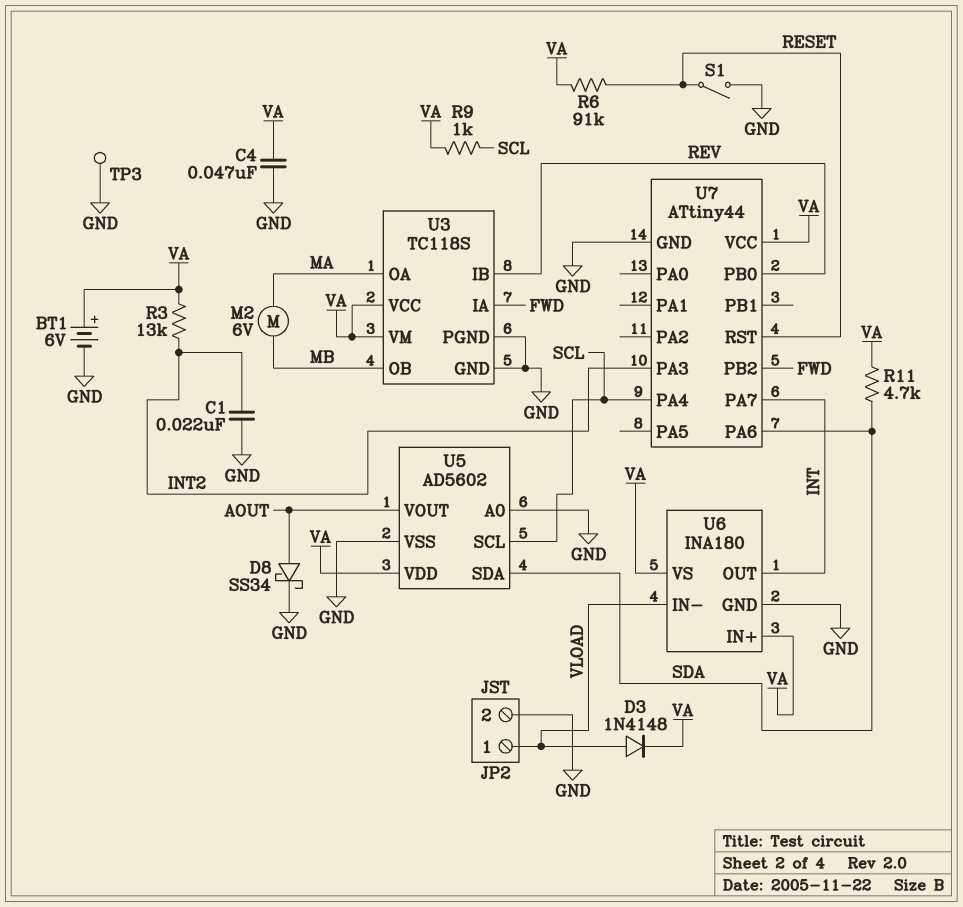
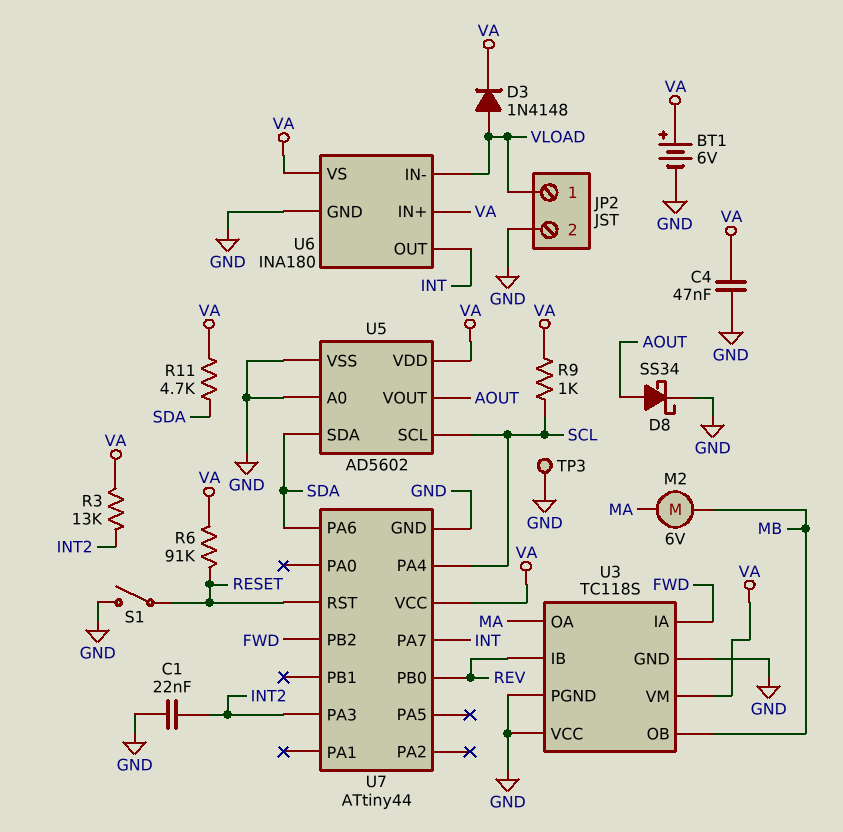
U3 pin VCC: VA -> GND

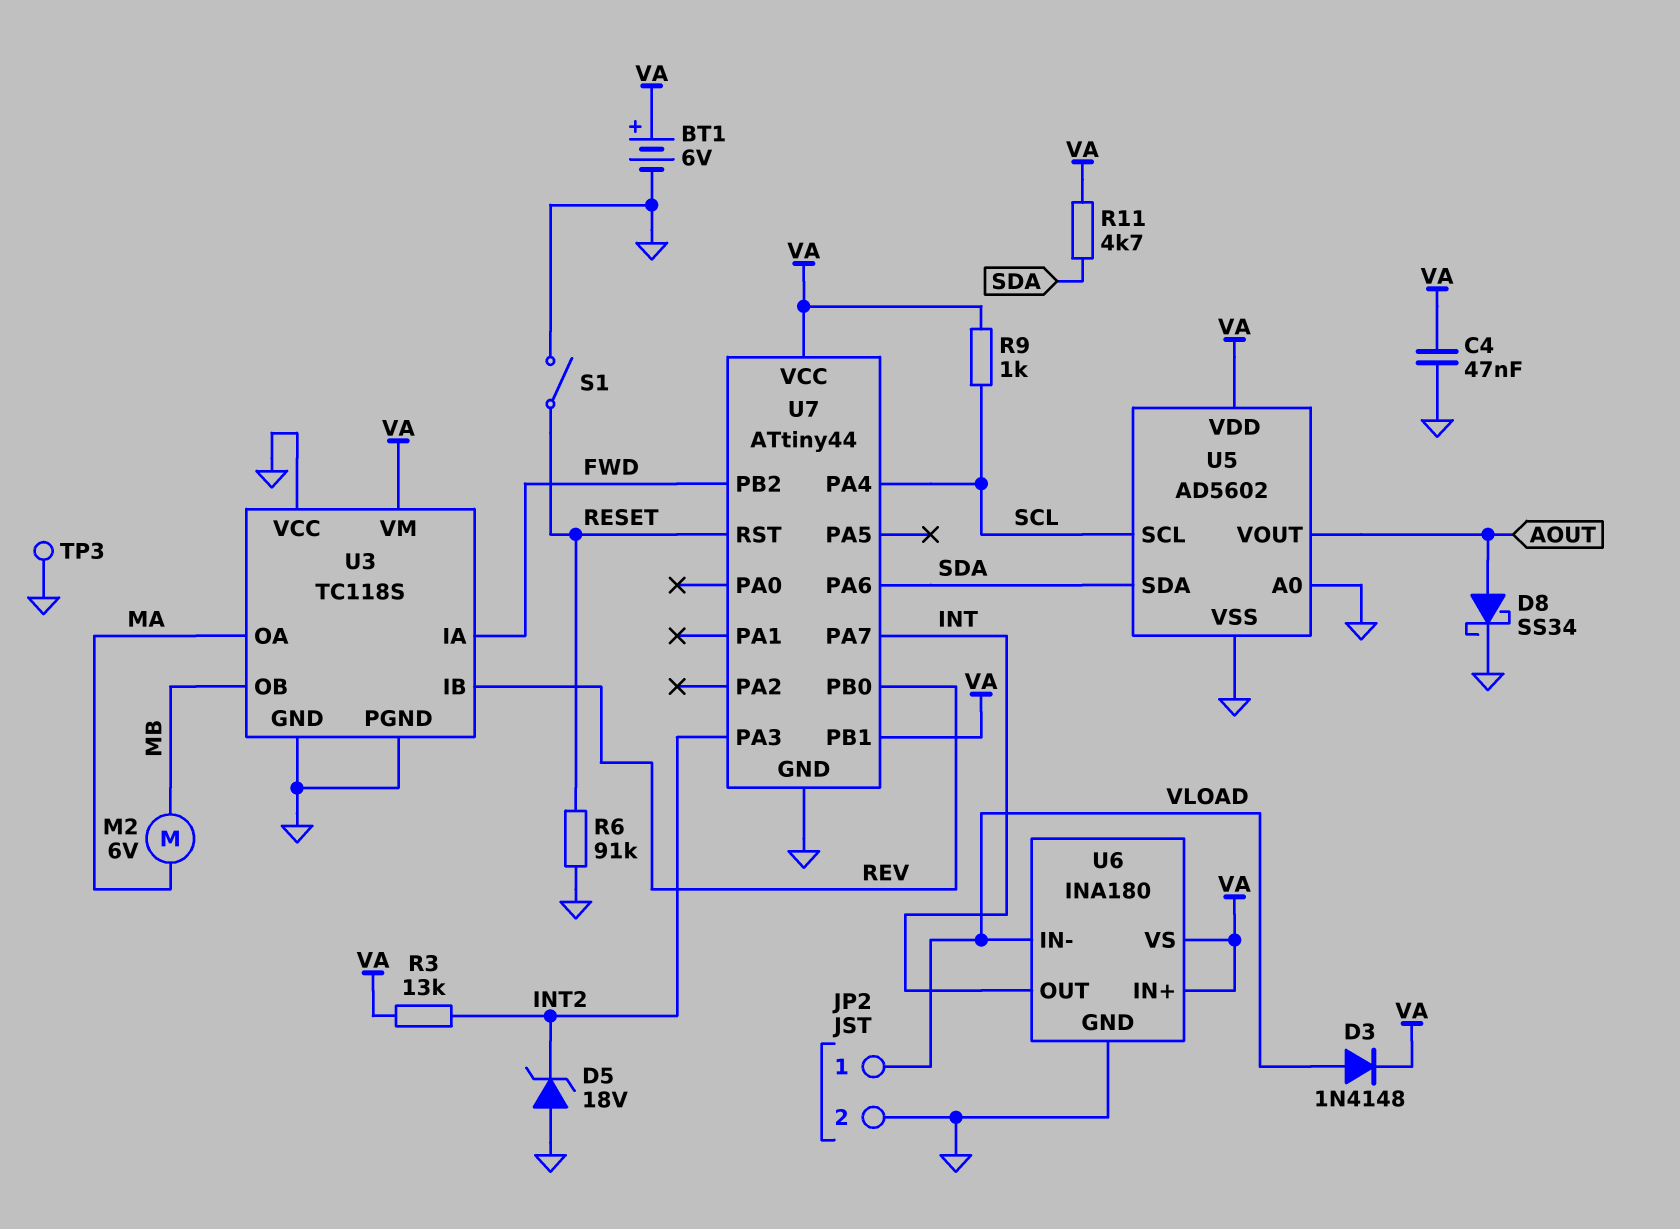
C1: 22nF (GND, INT2) -> none
D5: none -> zener 18V (A GND, K INT2)
R6: 91k (RESET, VA) -> 91k (GND, RESET)
U7 pin PB1: none -> VA

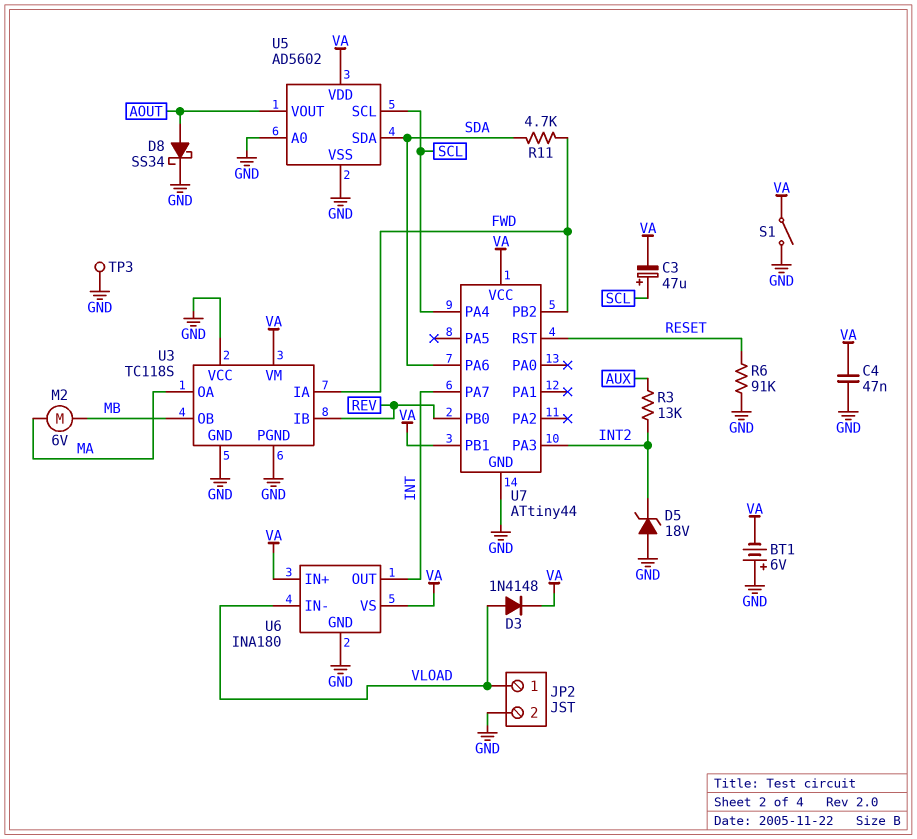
BT1: 6V (plus VA, minus GND) -> 6V (plus GND, minus VA)
C3: none -> 47uF (plus SCL, minus VA)
R3: 13k (INT2, VA) -> 13k (AUX, INT2)
R9: 1k (SCL, VA) -> none
R11: 4.7k (SDA, VA) -> 4.7k (FWD, SDA)
S1: switch (GND, RESET) -> switch (GND, VA)

